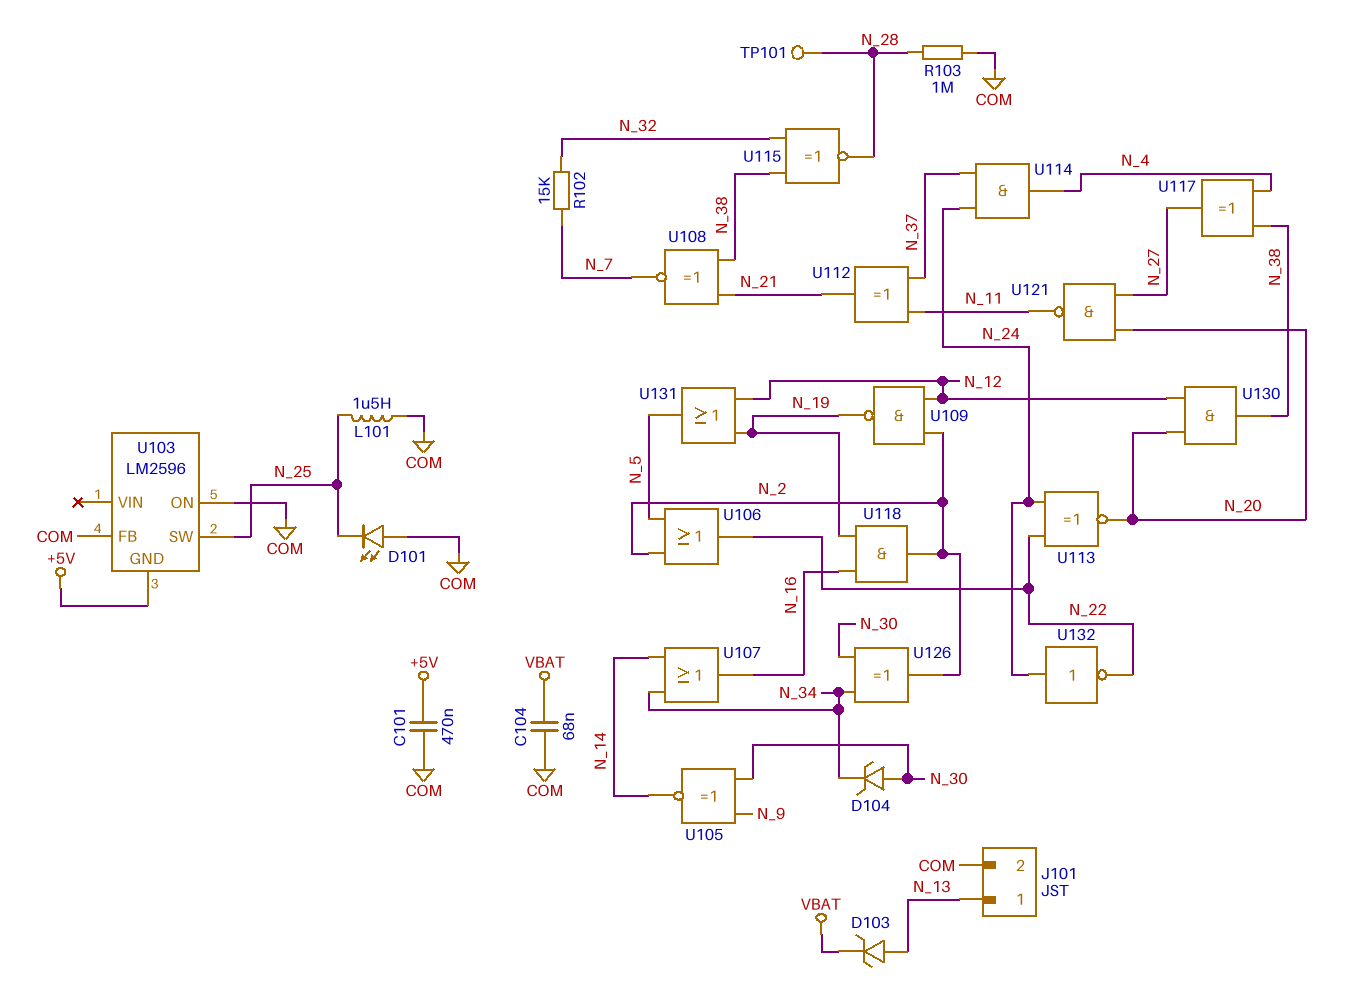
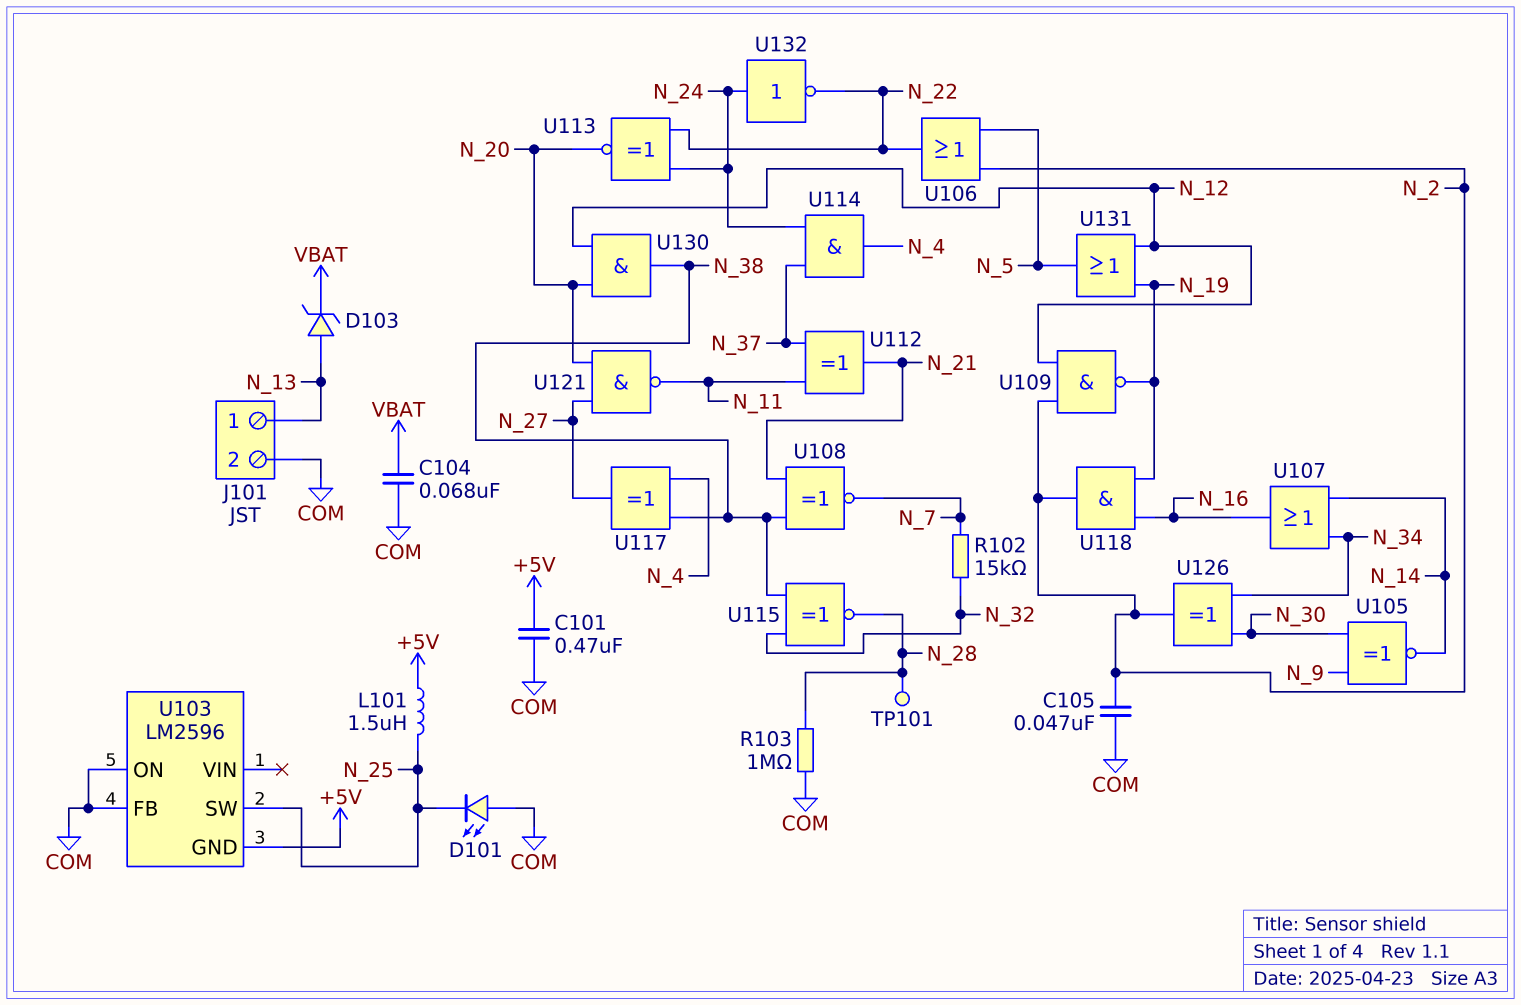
C105: none -> 47nF (COM, N_2)
D104: zener (A N_30, K N_34) -> none
L101: 1.5uH (COM, N_25) -> 1.5uH (+5V, N_25)

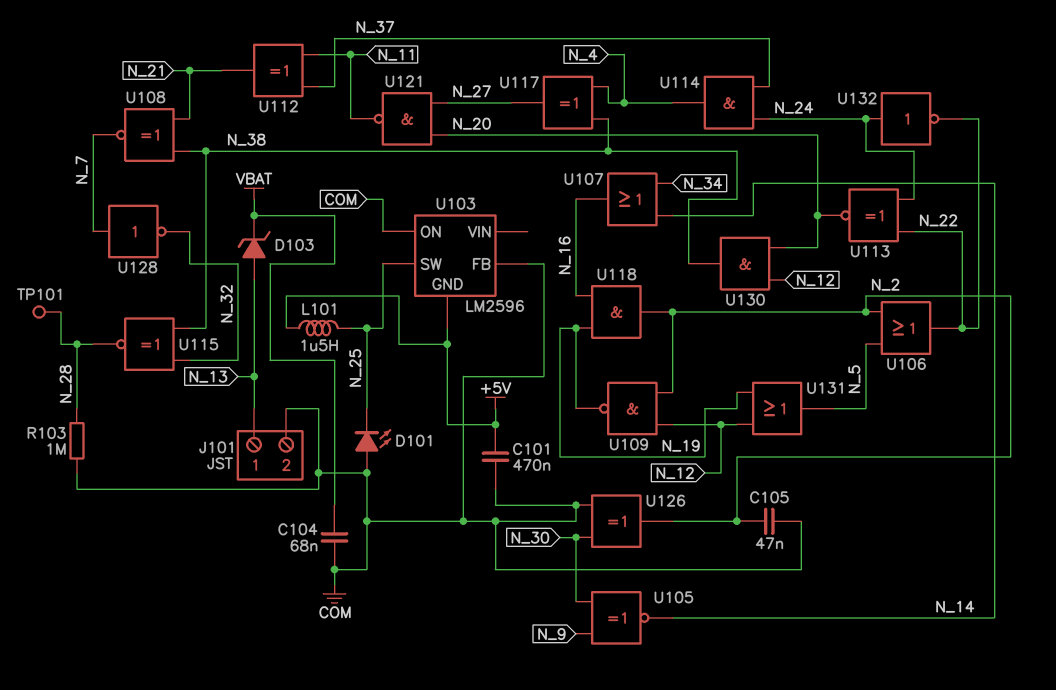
R102: 15k (N_7, N_32) -> none
U126: XOR (in N_30, in N_34, out N_2) -> XOR (in COM, in N_30, out N_2)
U128: none -> NOT (in N_7, out N_32)

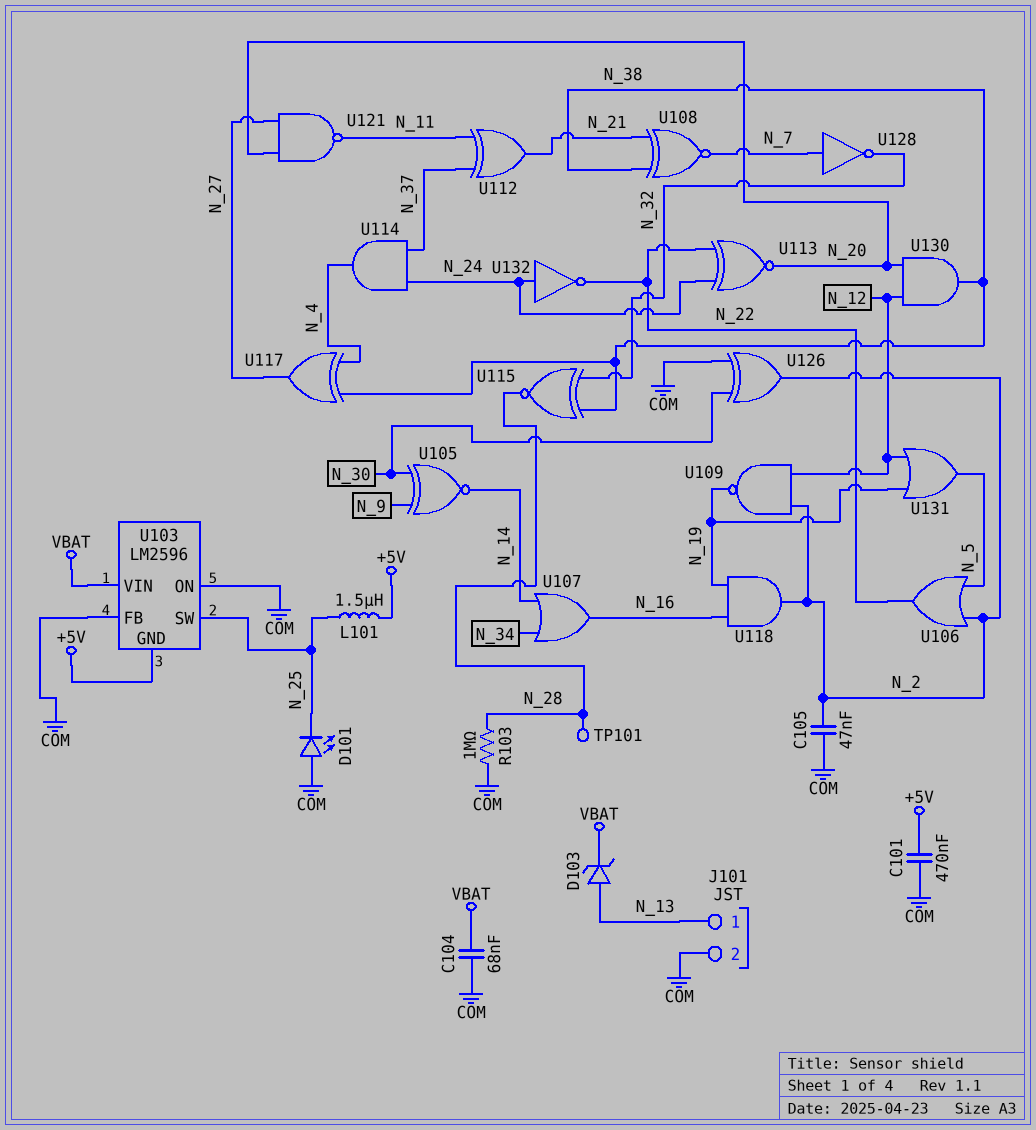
U103 pin VIN: none -> VBAT

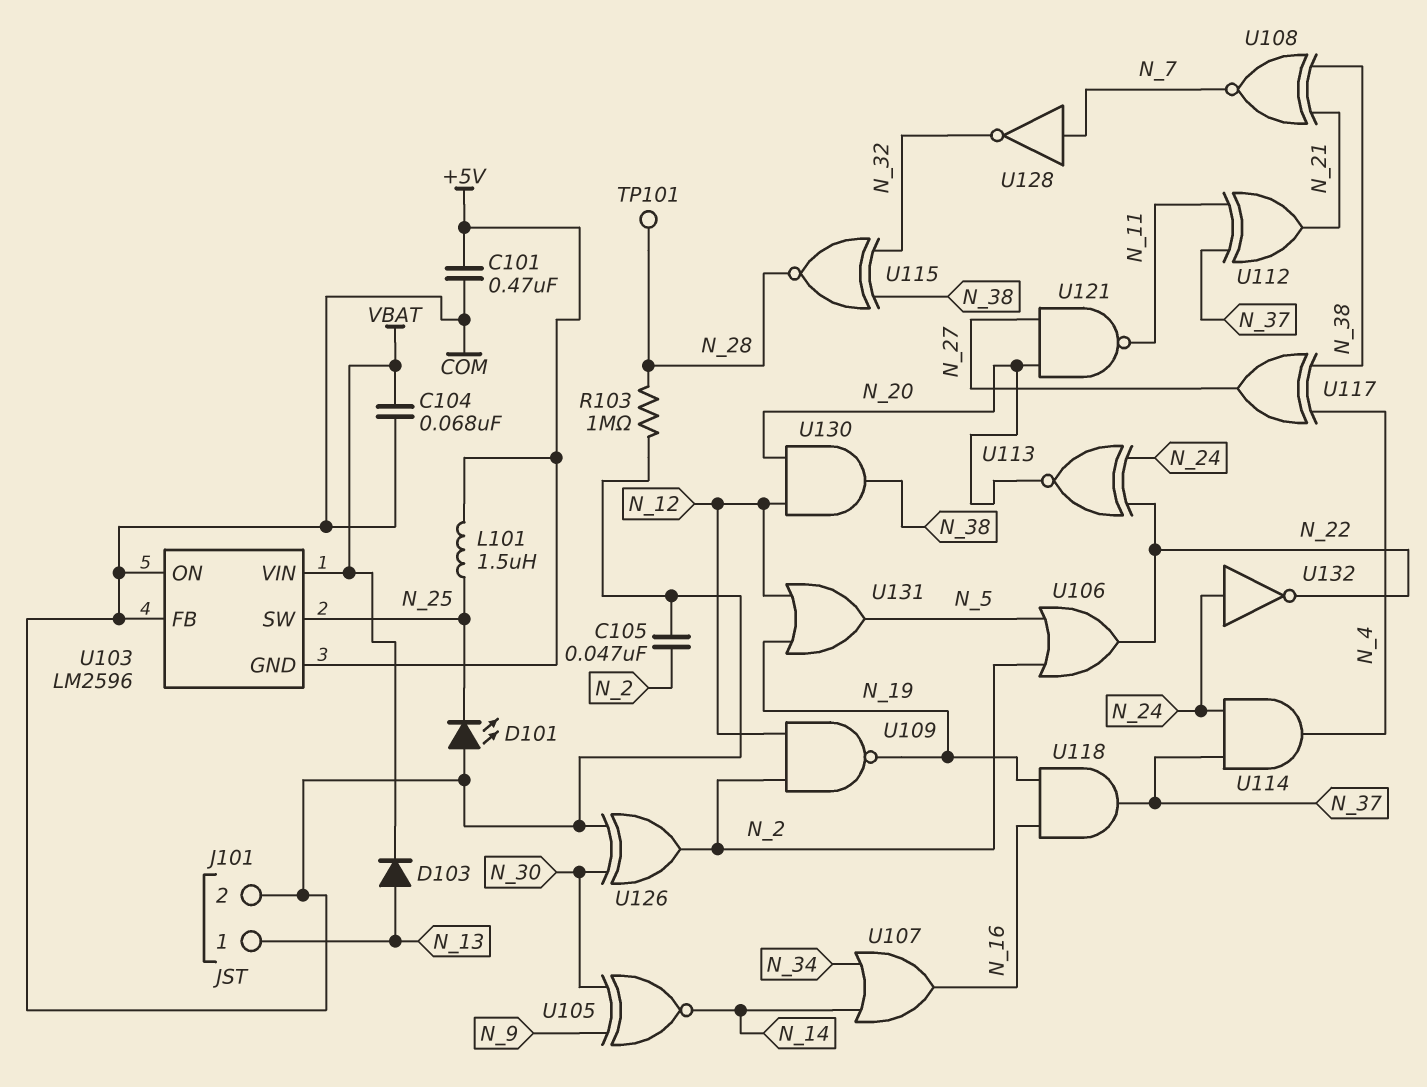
D103: zener (A N_13, K VBAT) -> diode (A N_13, K VBAT)
U118: AND (in N_16, in N_19, out N_2) -> AND (in N_16, in N_19, out N_37)

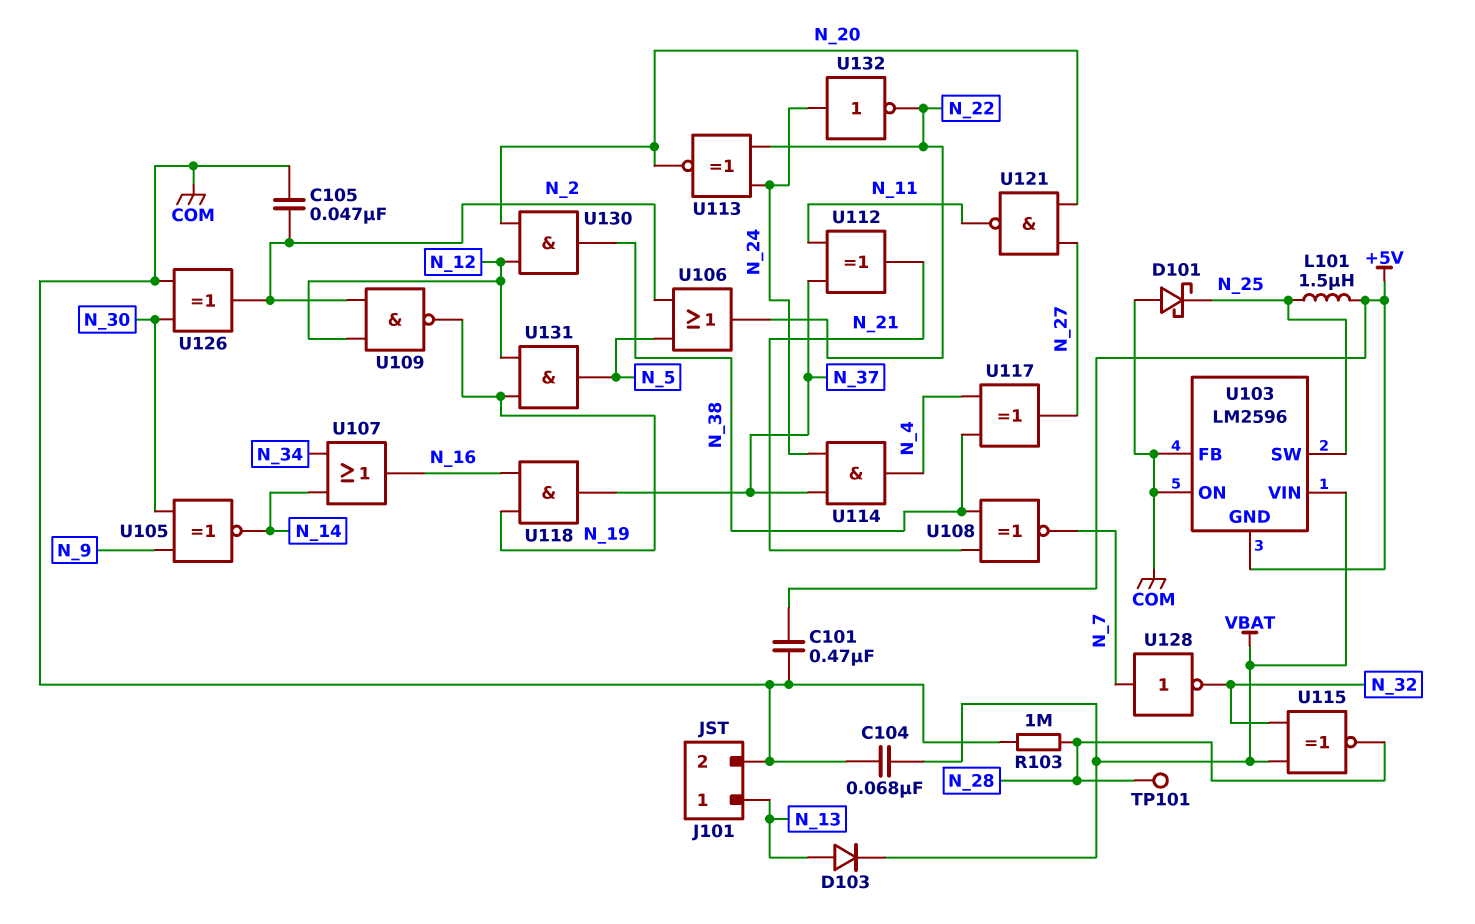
D101: LED (A COM, K N_25) -> schottky (A COM, K N_25)
U115: XNOR (in N_32, in N_38, out N_28) -> XNOR (in N_32, in VBAT, out N_28)
U131: OR (in N_12, in N_19, out N_5) -> AND (in N_12, in N_19, out N_5)

